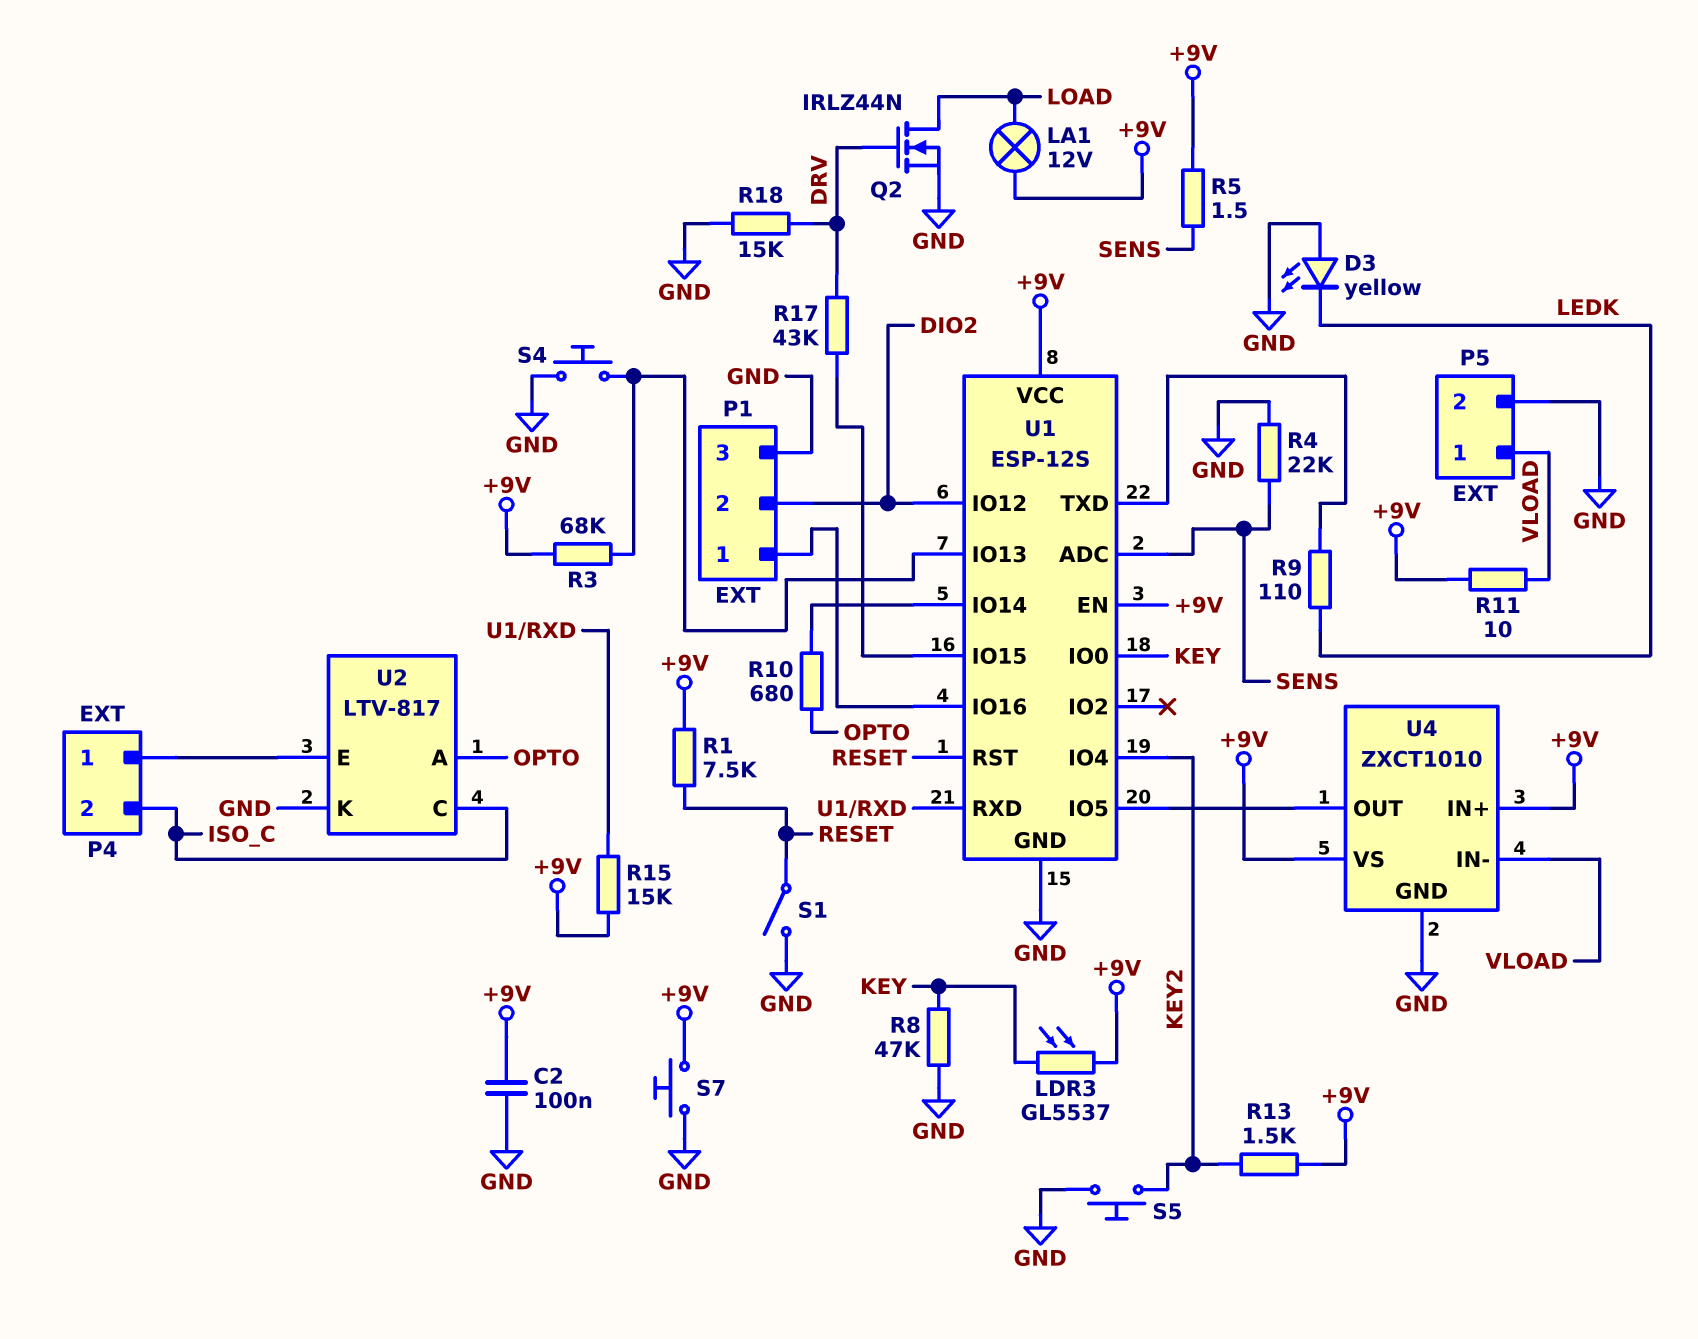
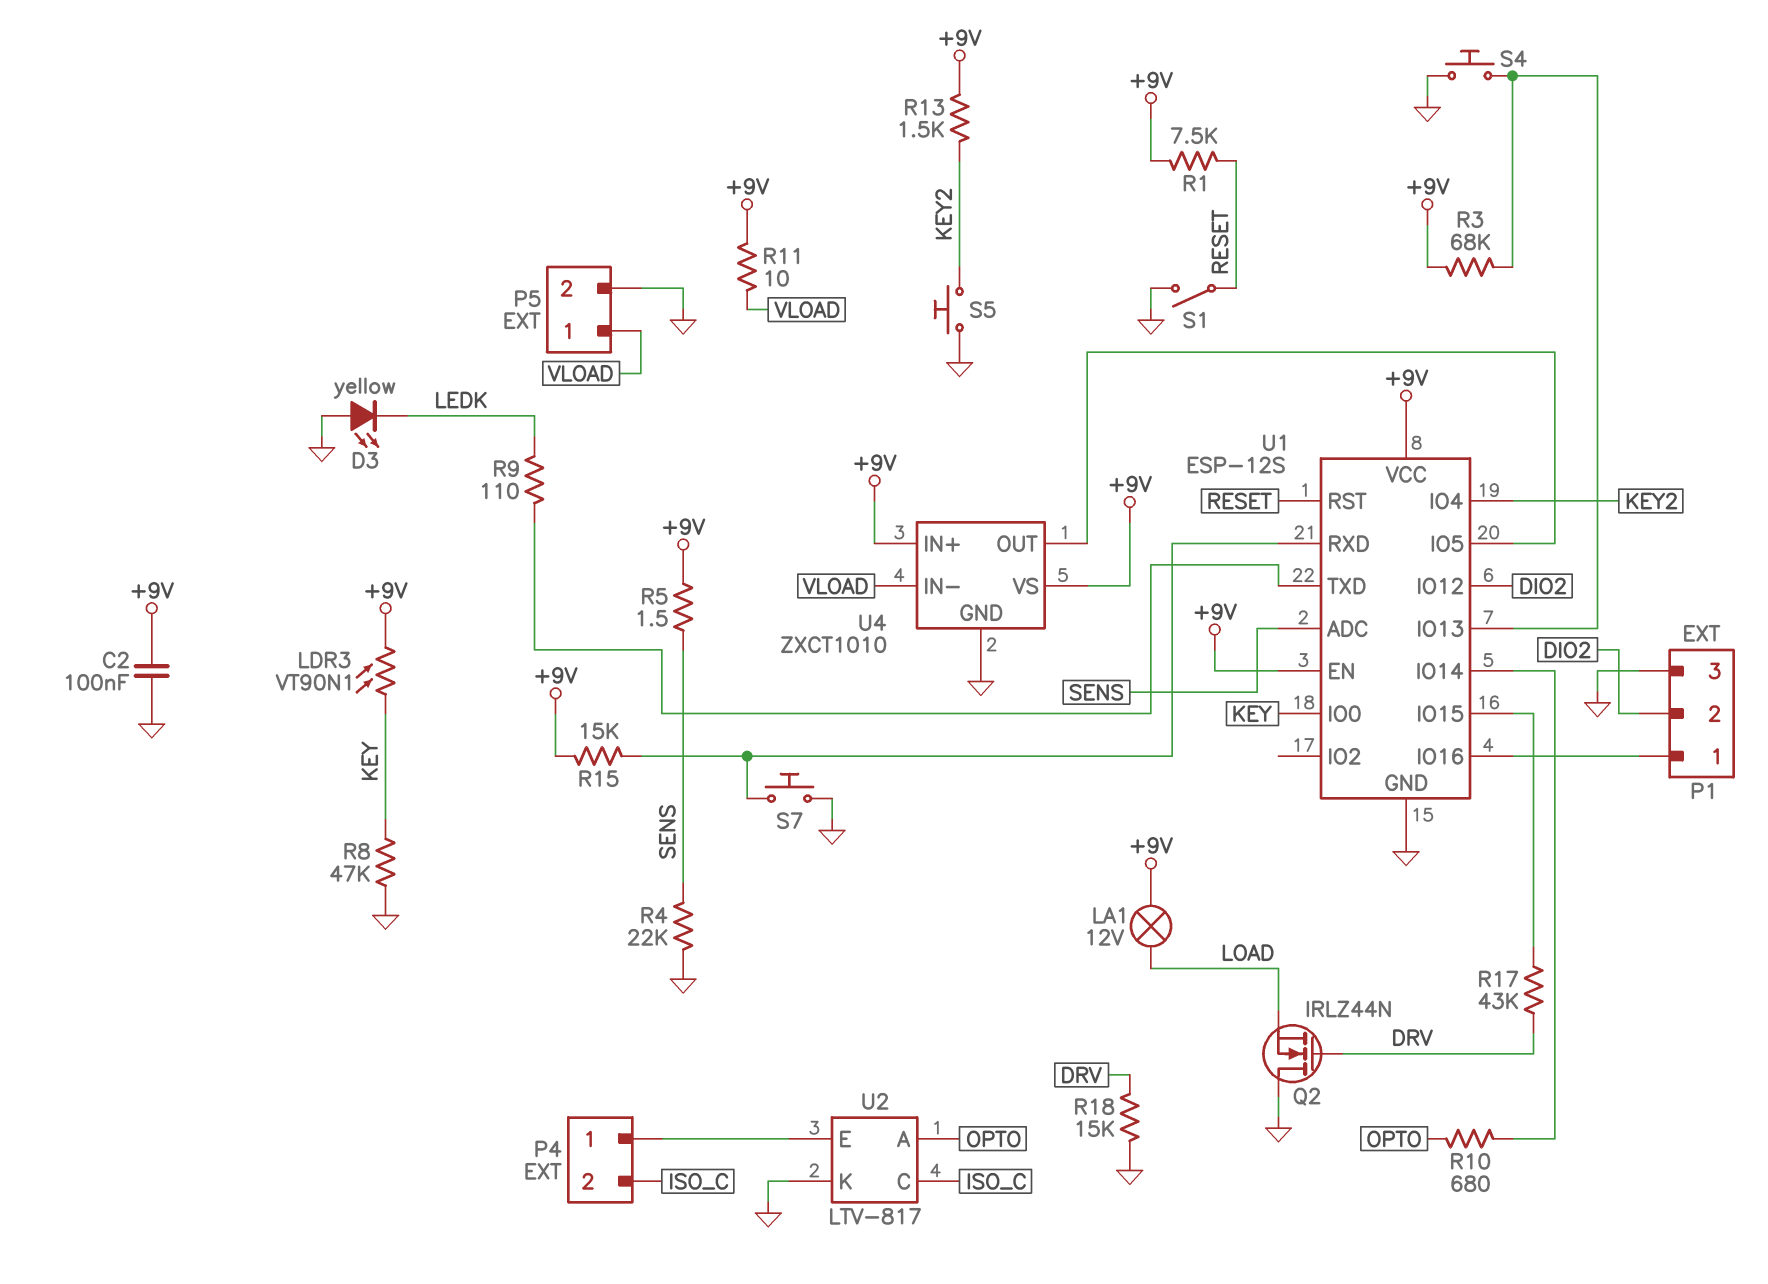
LDR3: GL5537 (+9V, KEY) -> VT90N1 (+9V, KEY)
Q2: NMOS IRLZ44N (G DRV, D LOAD, S GND) -> NMOS IRLZ44N (G DRV, D GND, S LOAD)
S7: button (+9V, GND) -> button (GND, U1/RXD)

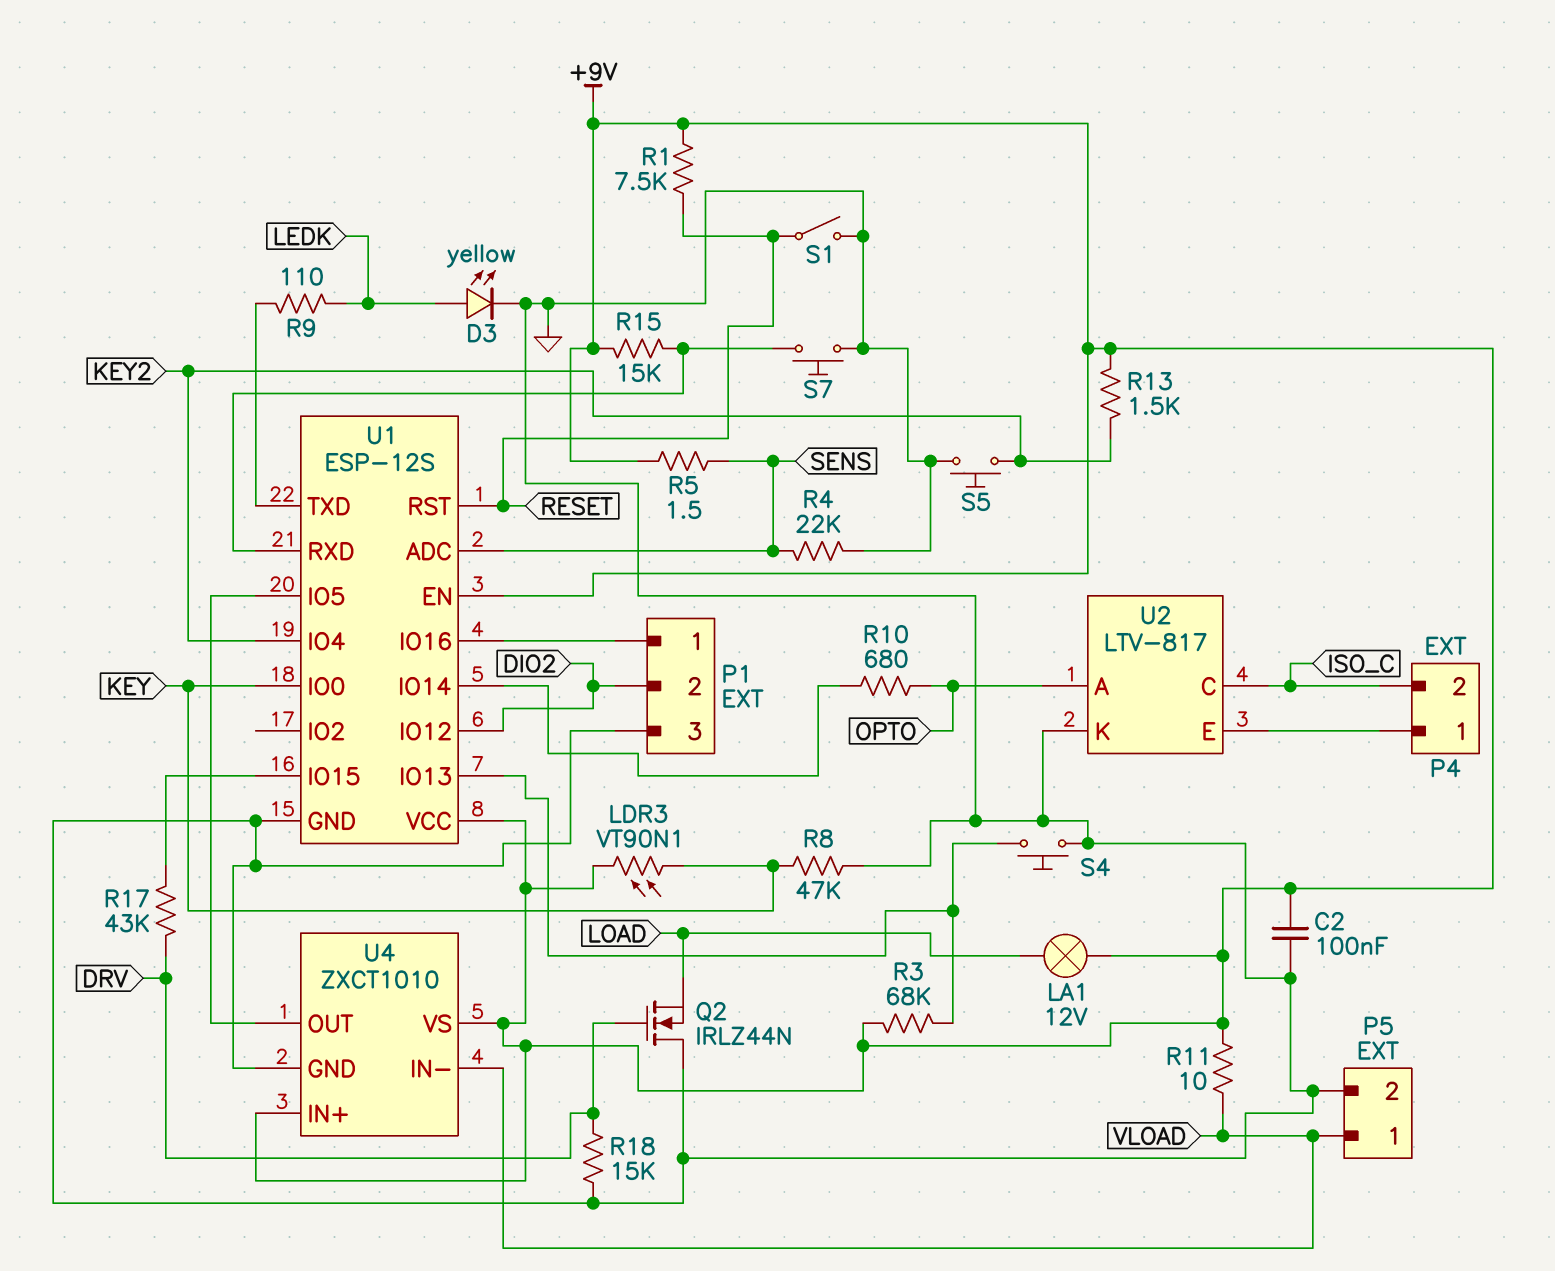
D3: LED yellow (A GND, K LEDK) -> LED yellow (A LEDK, K GND)

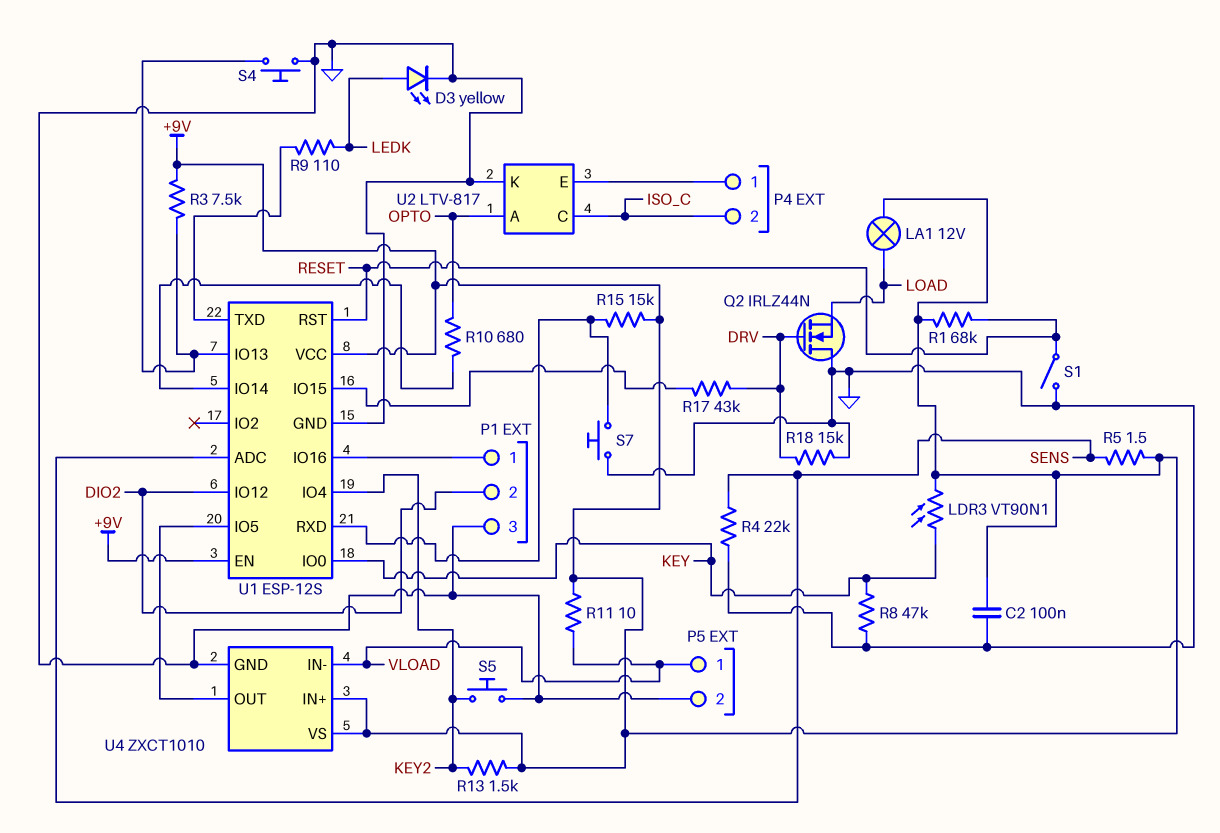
R1: 7.5k (+9V, RESET) -> 68k (+9V, RESET)
R3: 68k (+9V, U1/IO13) -> 7.5k (+9V, U1/IO13)

